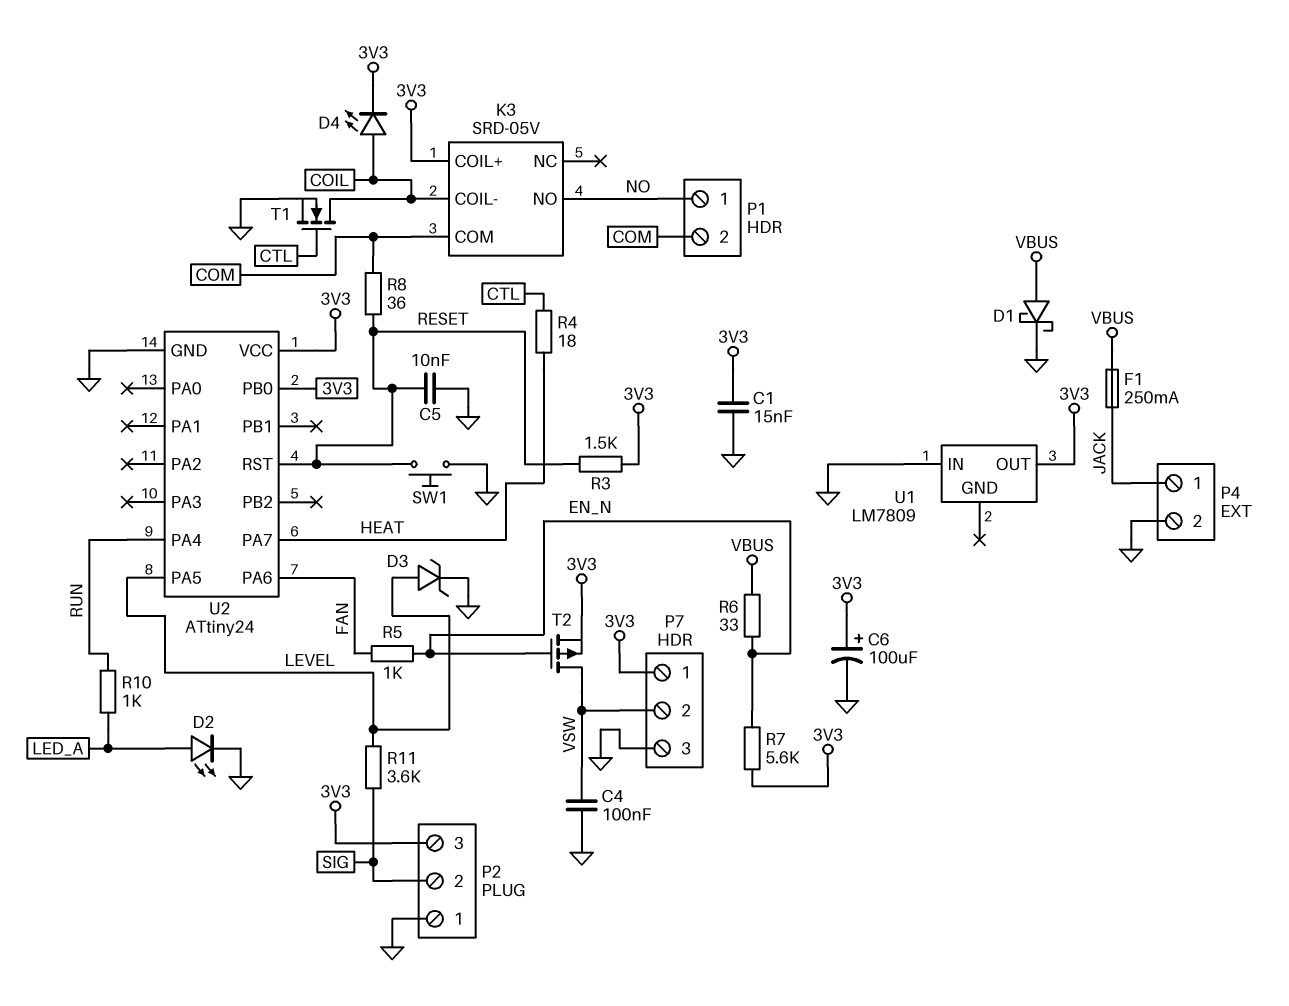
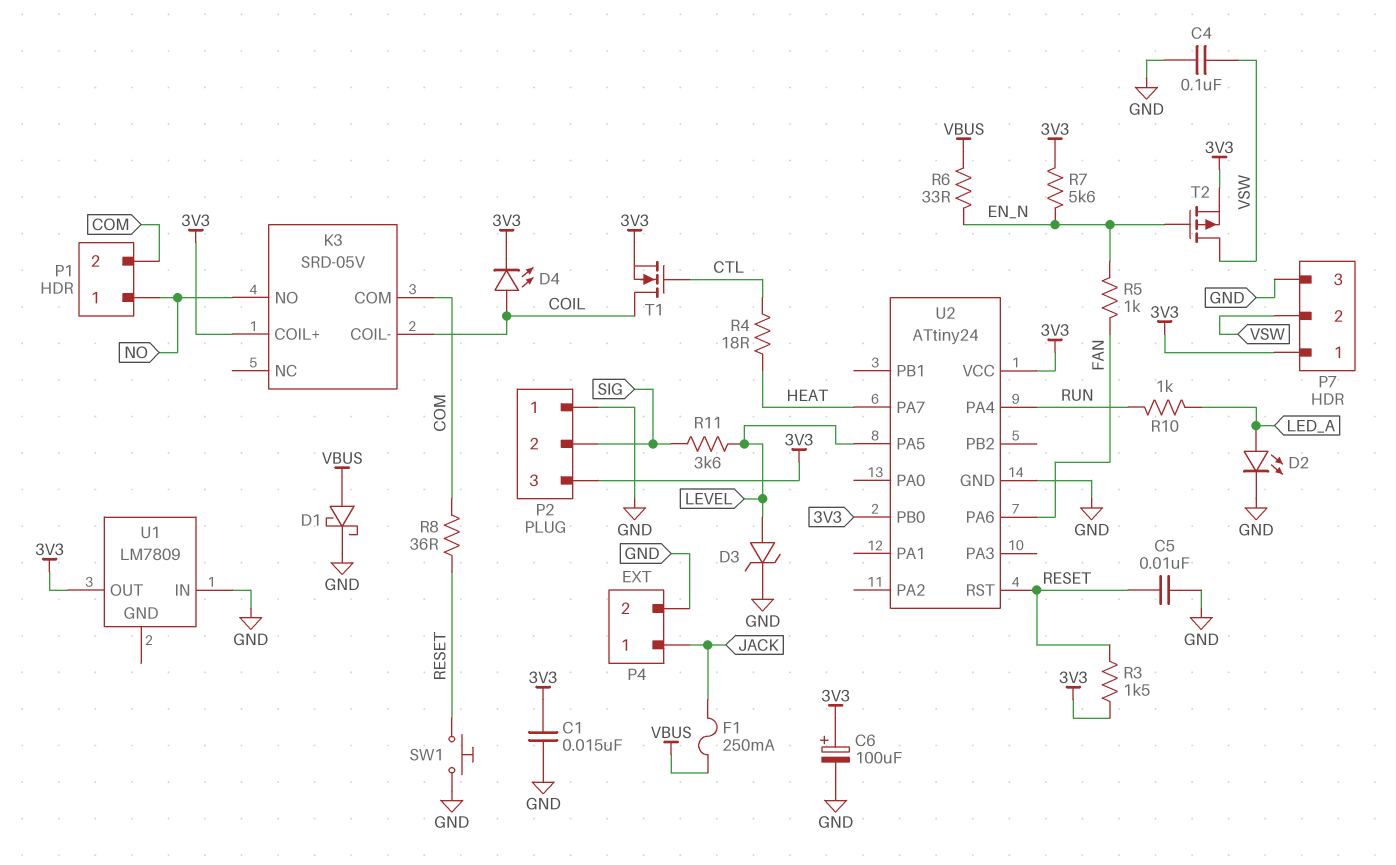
T1: NMOS (G CTL, D COIL, S GND) -> NMOS (G CTL, D COIL, S 3V3)

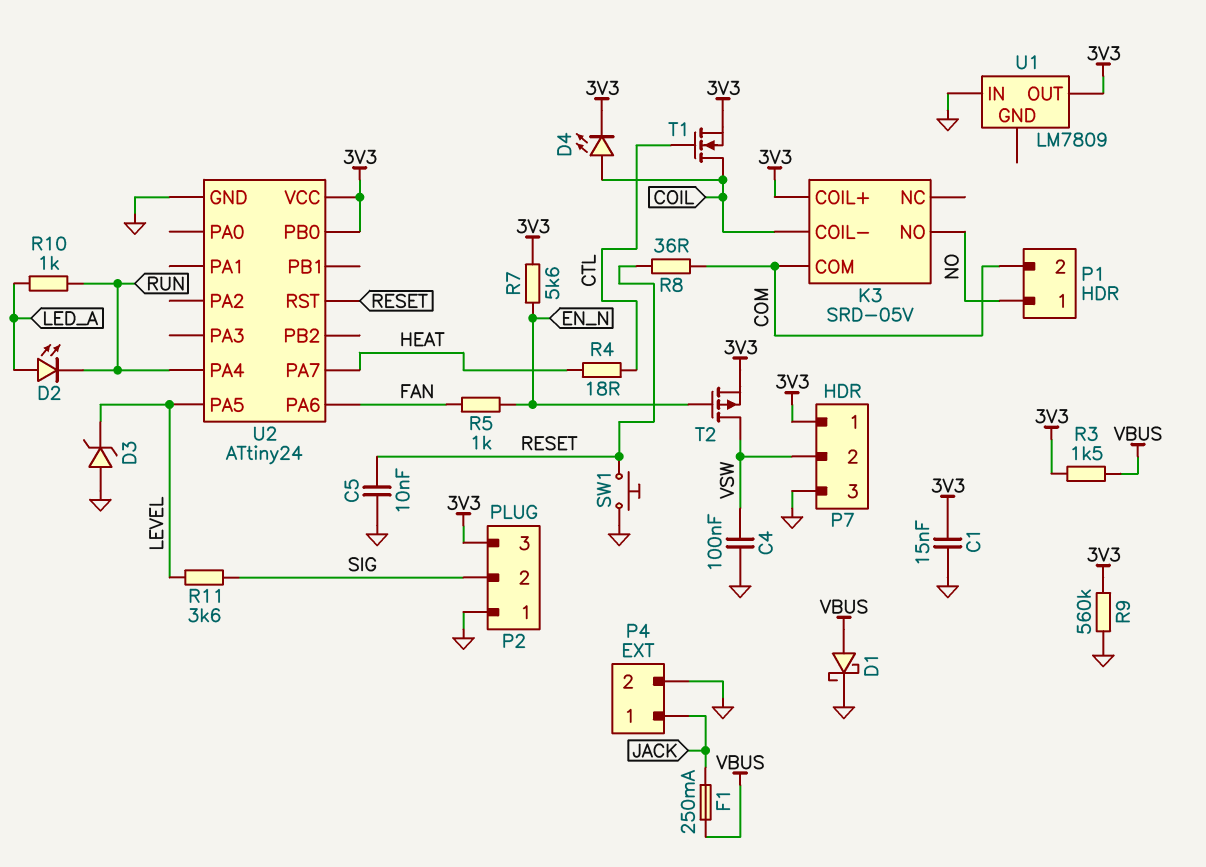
C6: 100uF (plus 3V3, minus GND) -> none
D2: LED (A LED_A, K GND) -> LED (A LED_A, K RUN)
D3: zener (A LEVEL, K GND) -> zener (A GND, K LEVEL)
R3: 1.5k (3V3, RESET) -> 1.5k (3V3, VBUS)
R6: 33 (EN_N, VBUS) -> none
R9: none -> 560k (3V3, GND)

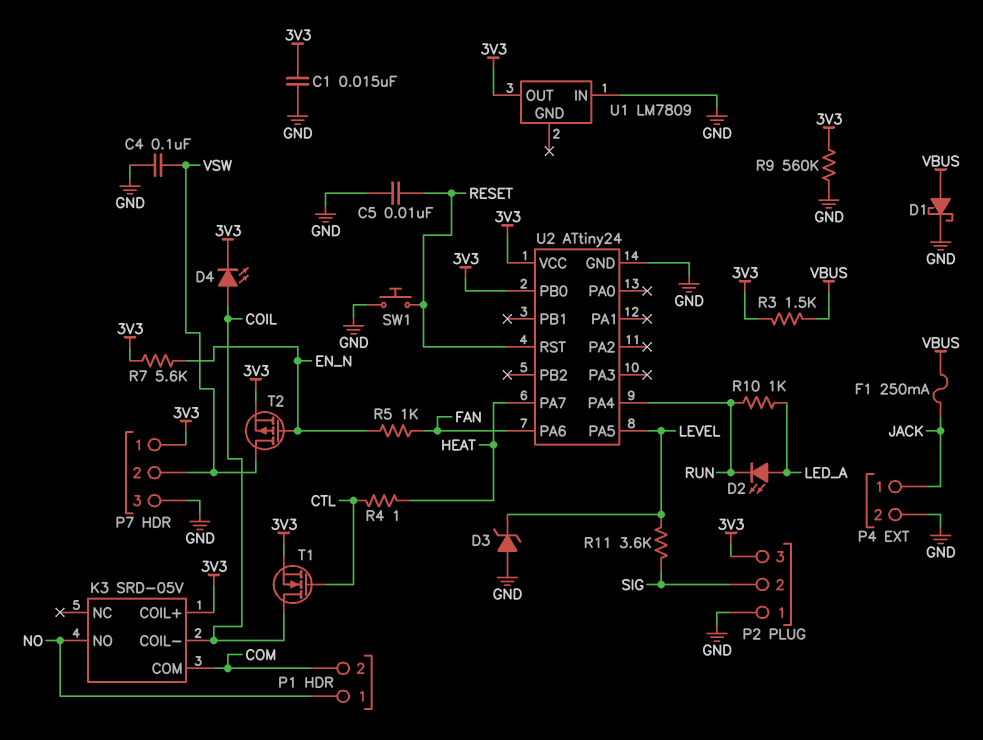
R4: 18 (CTL, HEAT) -> 1 (CTL, HEAT)
R8: 36 (COM, RESET) -> none

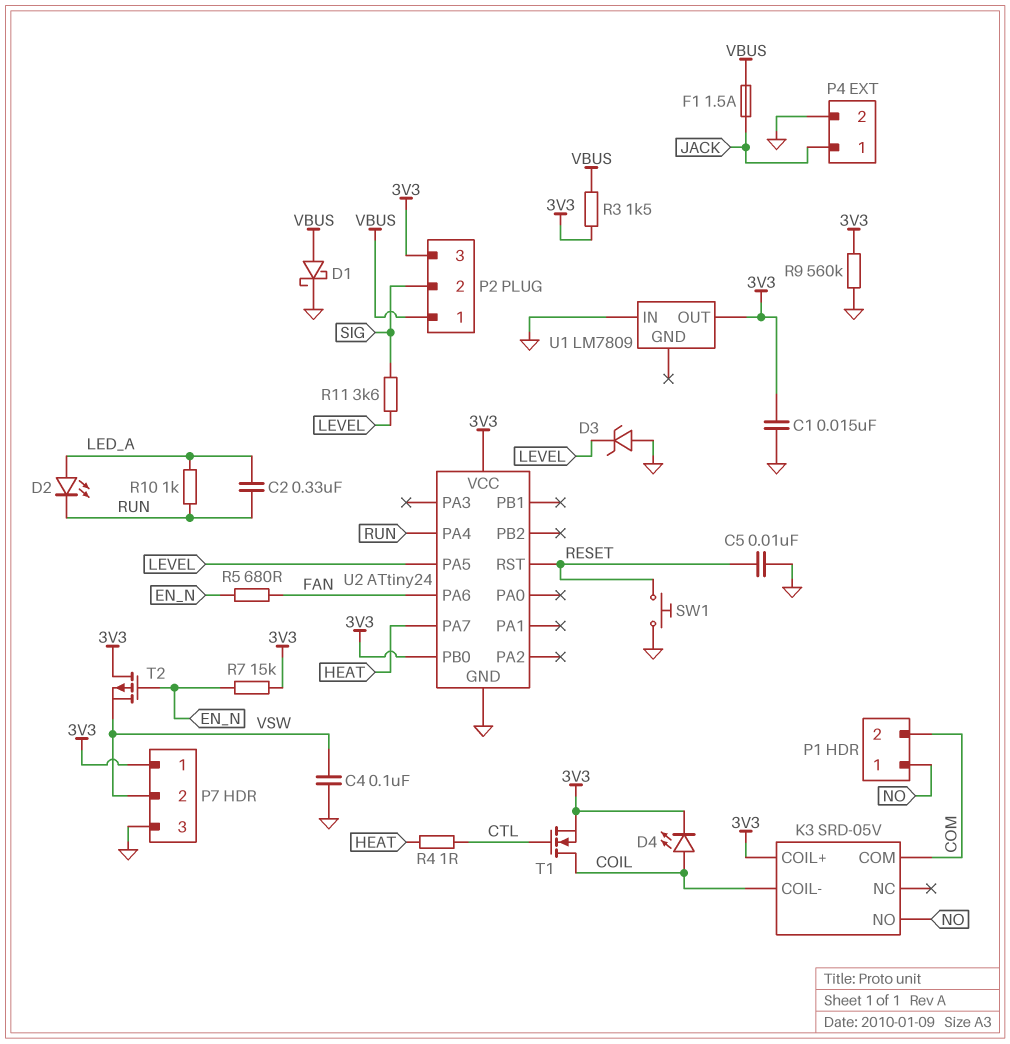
C2: none -> 330nF (LED_A, RUN)
F1: 250mA (JACK, VBUS) -> 1.5A (JACK, VBUS)
P2 pin 1: GND -> VBUS
R5: 1k (EN_N, FAN) -> 680 (EN_N, FAN)
R7: 5.6k (3V3, EN_N) -> 15k (3V3, EN_N)
T2: PMOS (G EN_N, D VSW, S 3V3) -> PMOS (G EN_N, D 3V3, S VSW)

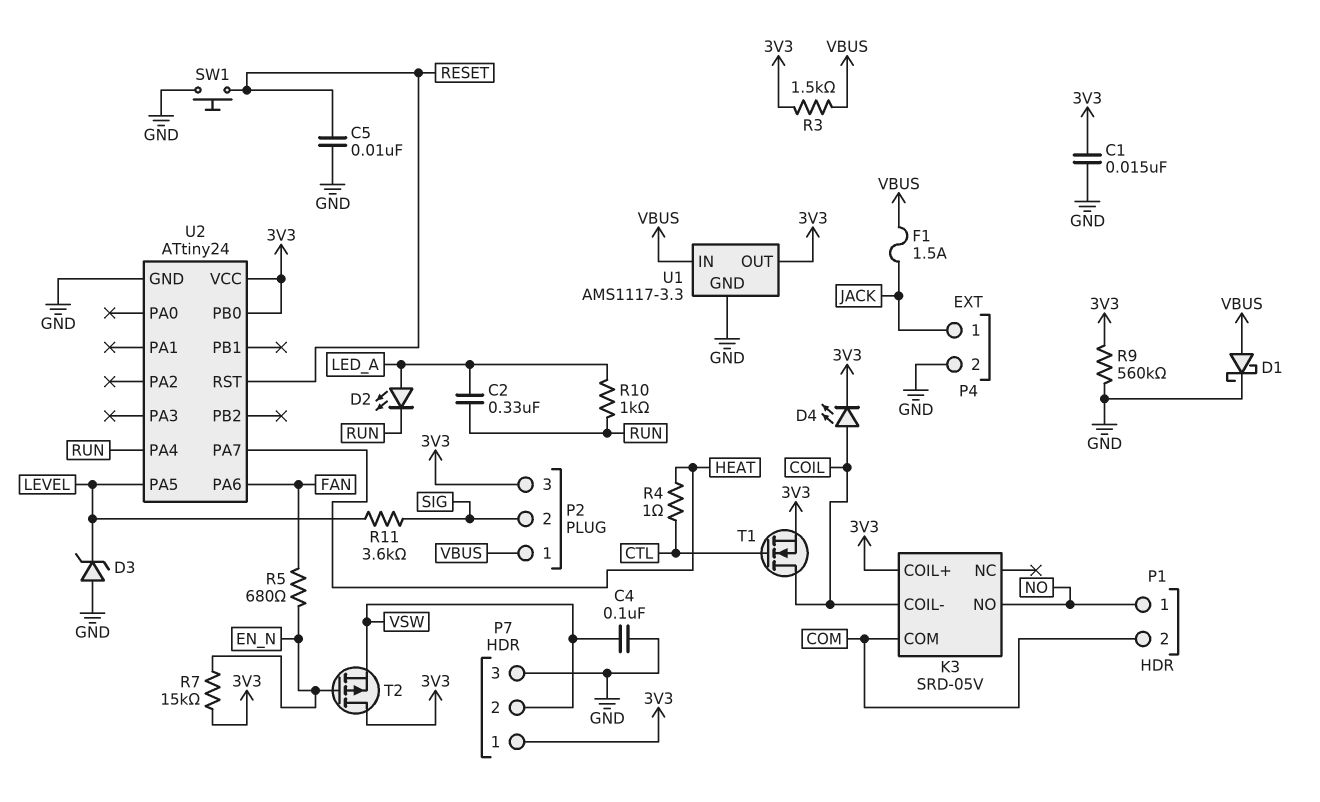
U1: LM7809 -> AMS1117-3.3
U1 pin GND: none -> GND
U1 pin IN: GND -> VBUS

